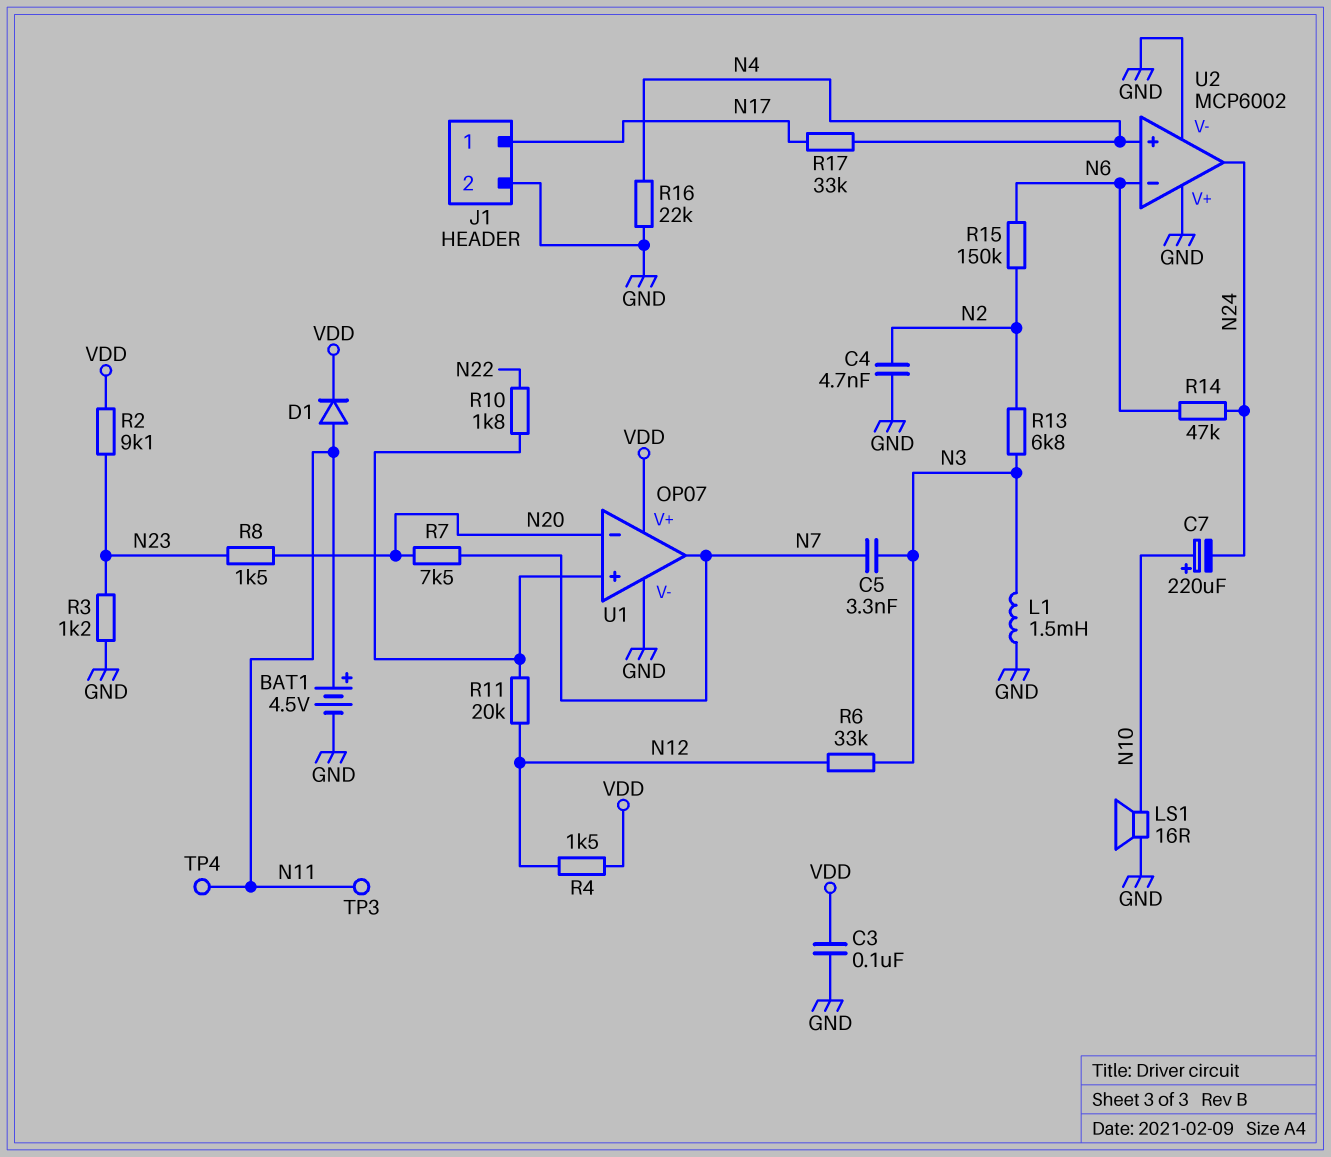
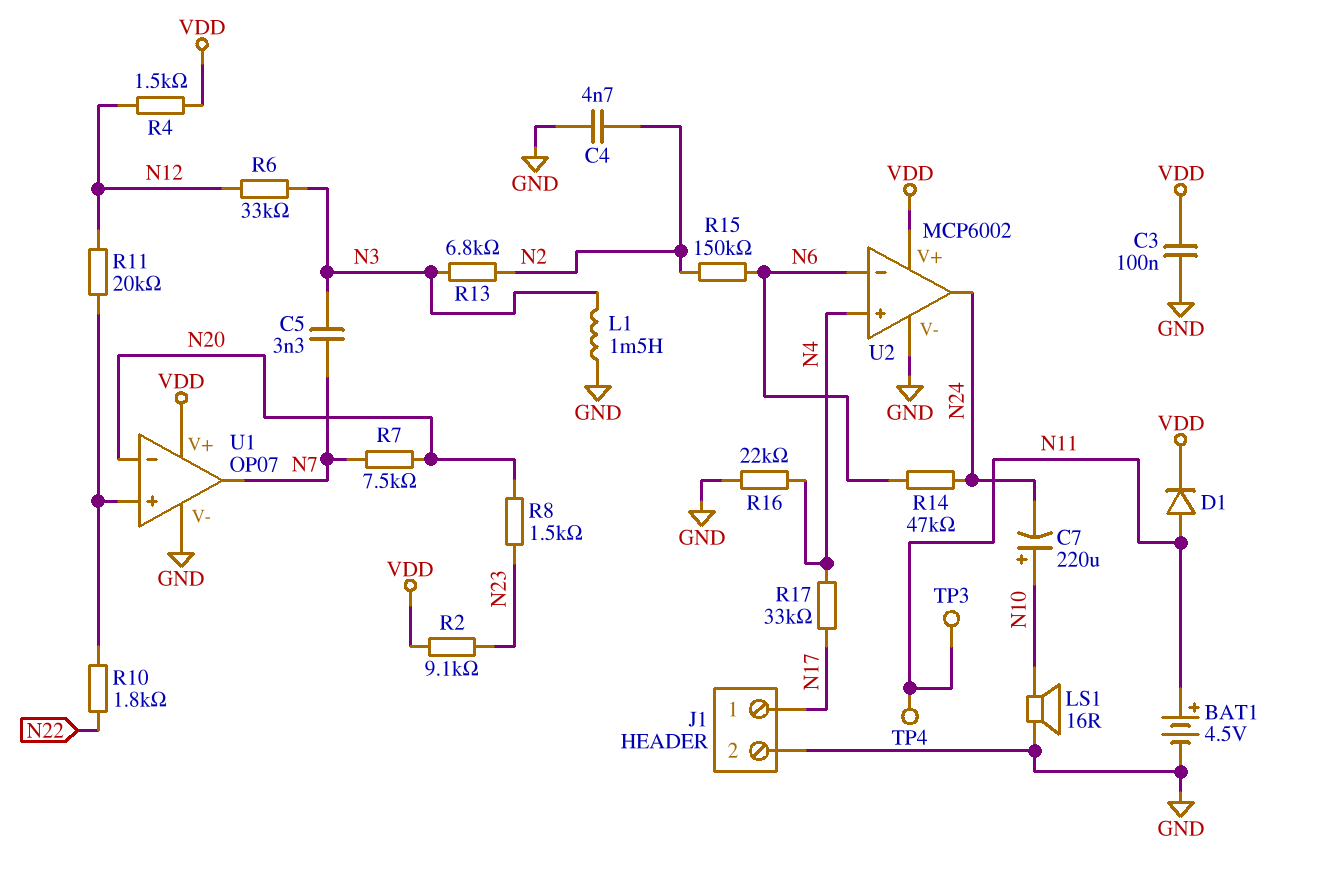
R3: 1.2k (GND, N23) -> none
U2 pin V+: GND -> VDD

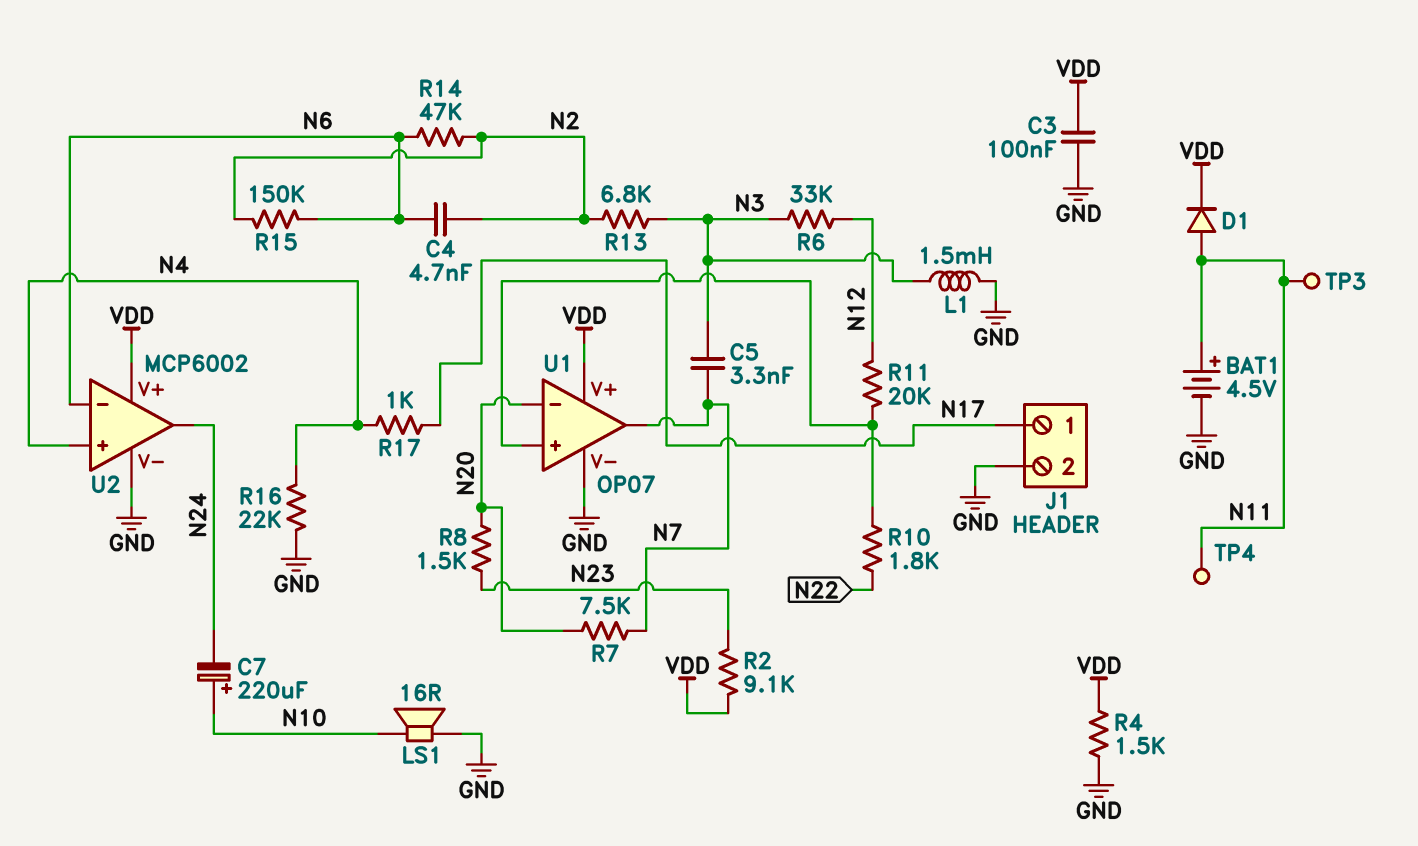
C4: 4.7nF (GND, N2) -> 4.7nF (N2, N6)
R4: 1.5k (N12, VDD) -> 1.5k (GND, VDD)
R14: 47k (N6, N24) -> 47k (N2, N6)
R17: 33k (N4, N17) -> 1k (N4, N17)

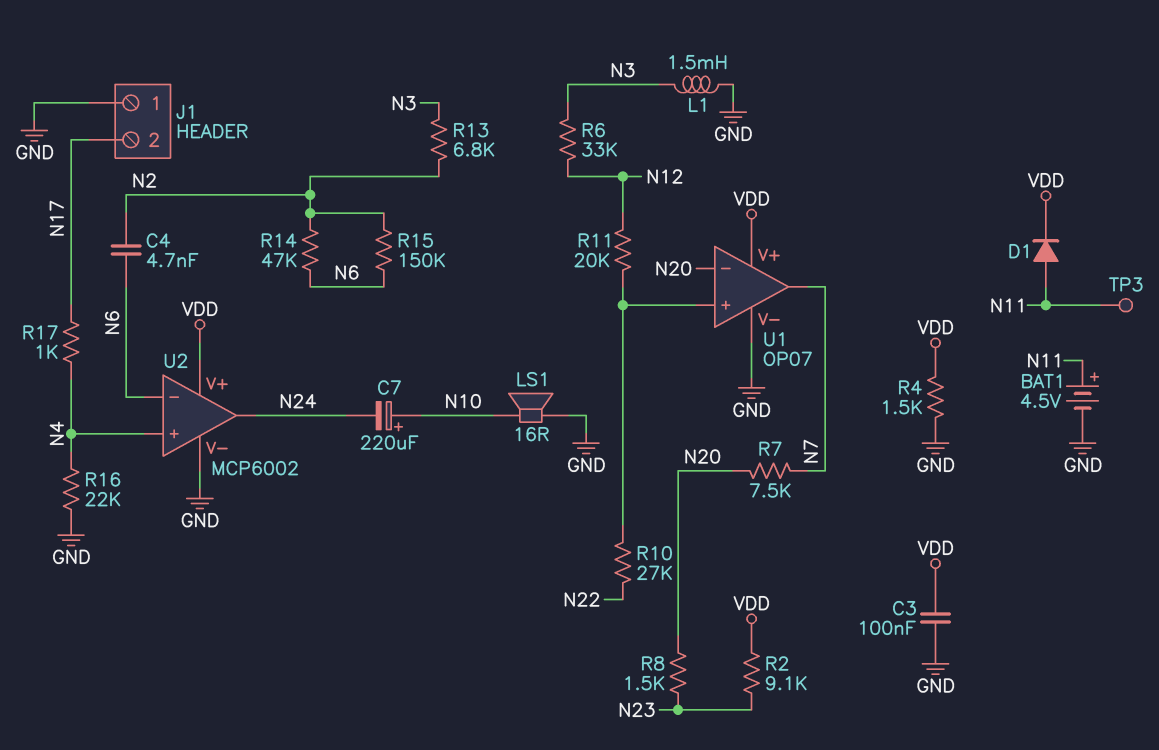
C5: 3.3nF (N3, N7) -> none
J1 pin 1: N17 -> GND
J1 pin 2: GND -> N17
R10: 1.8k (N22, U1/in+) -> 27k (N22, U1/in+)
TP4: test point (N11) -> none

